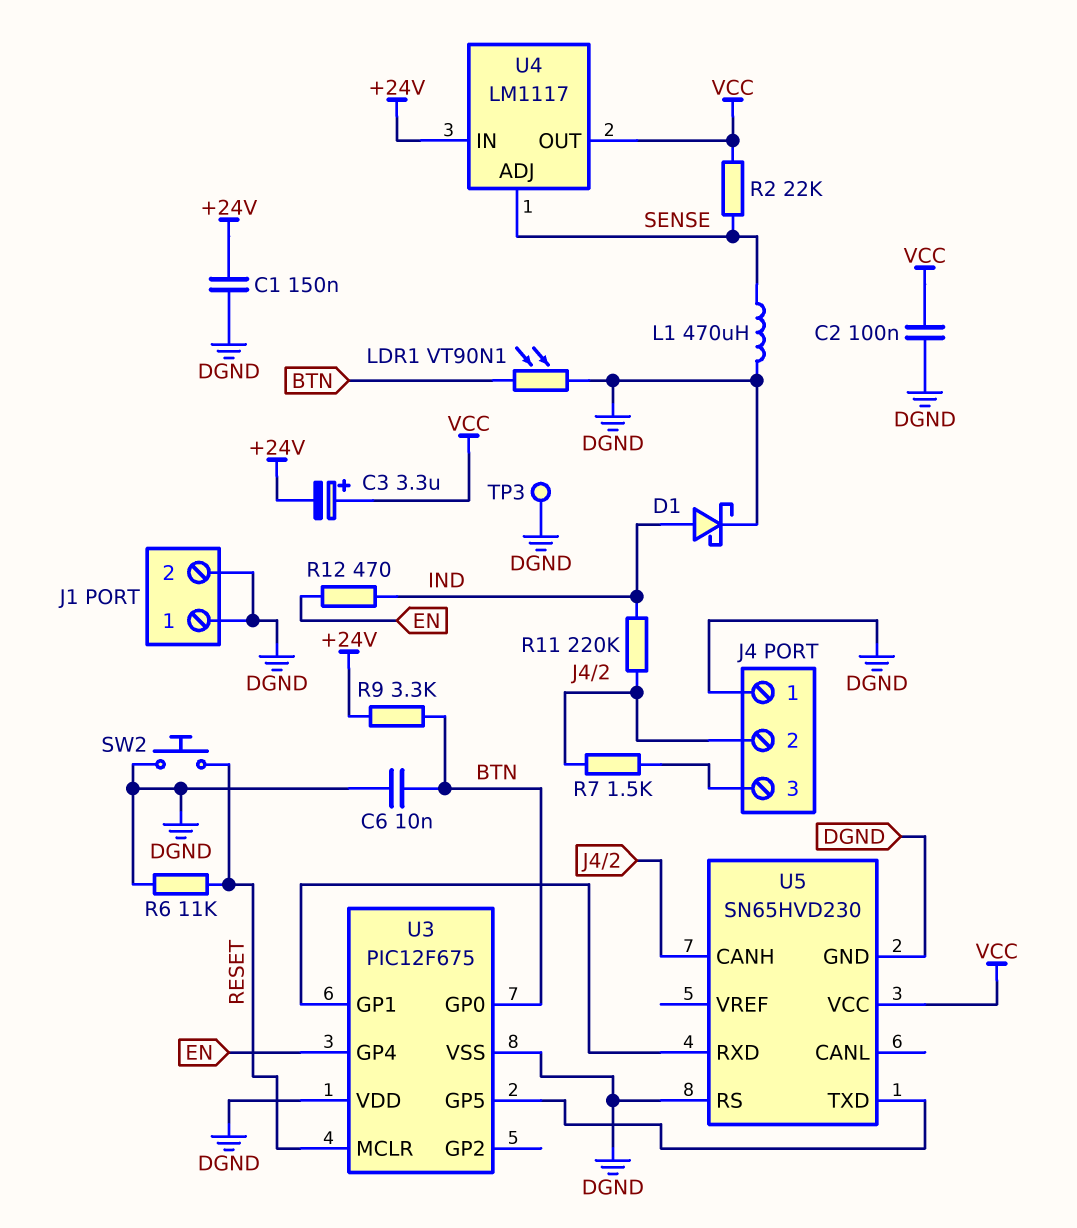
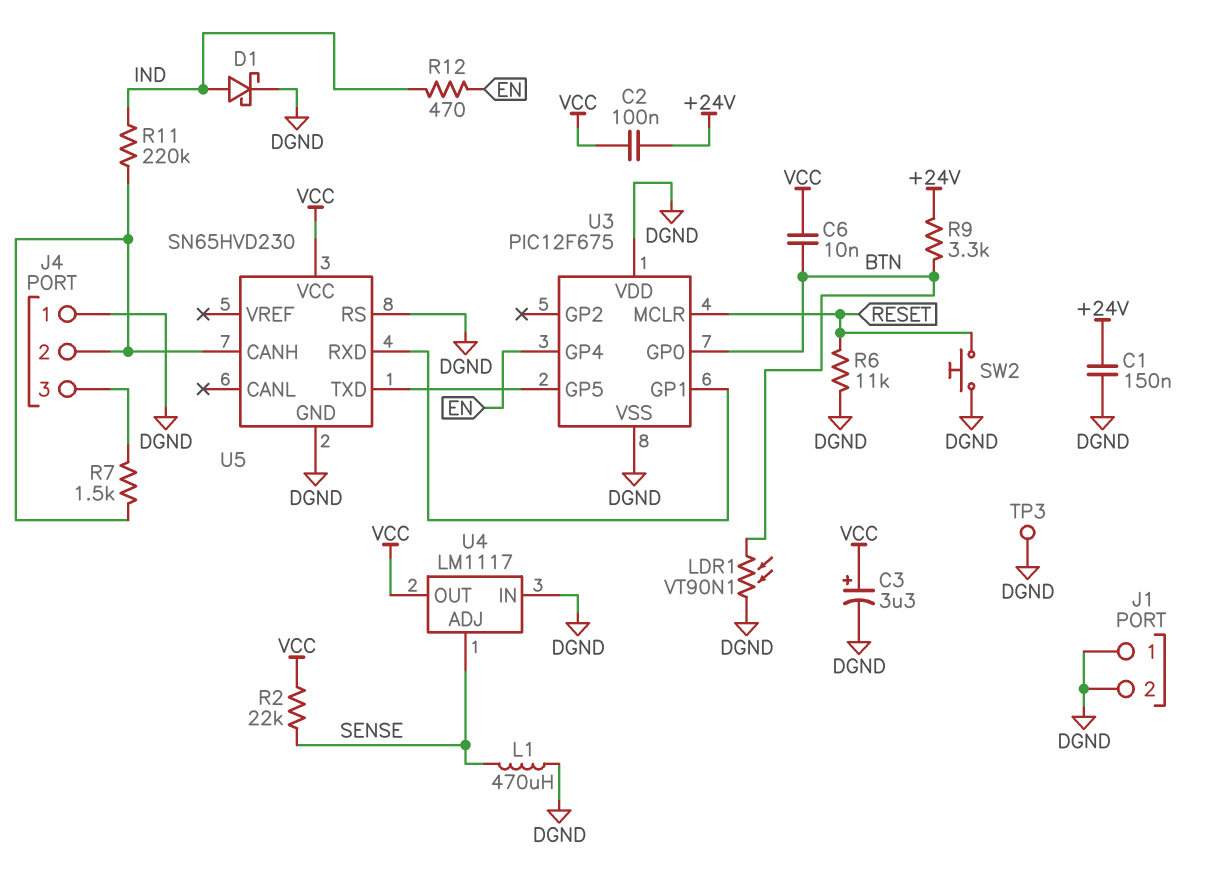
C2: 100nF (DGND, VCC) -> 100nF (+24V, VCC)
C3: 3.3uF (plus VCC, minus +24V) -> 3.3uF (plus VCC, minus DGND)
C6: 10nF (BTN, DGND) -> 10nF (BTN, VCC)
U4 pin IN: +24V -> DGND

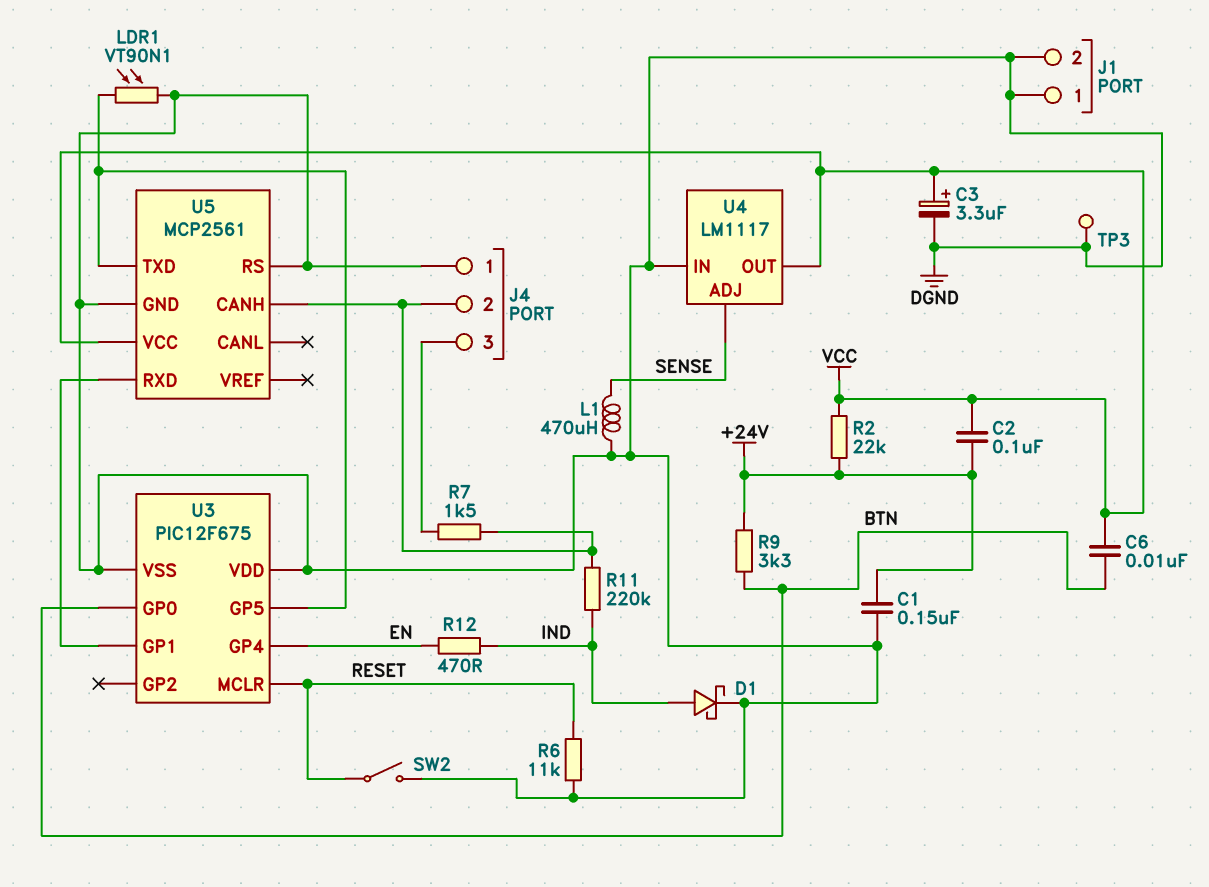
LDR1: VT90N1 (BTN, DGND) -> VT90N1 (DGND, U3/GP5)
R2: 22k (SENSE, VCC) -> 22k (+24V, VCC)
SW2: button (DGND, RESET) -> switch (DGND, RESET)
U5: SN65HVD230 -> MCP2561

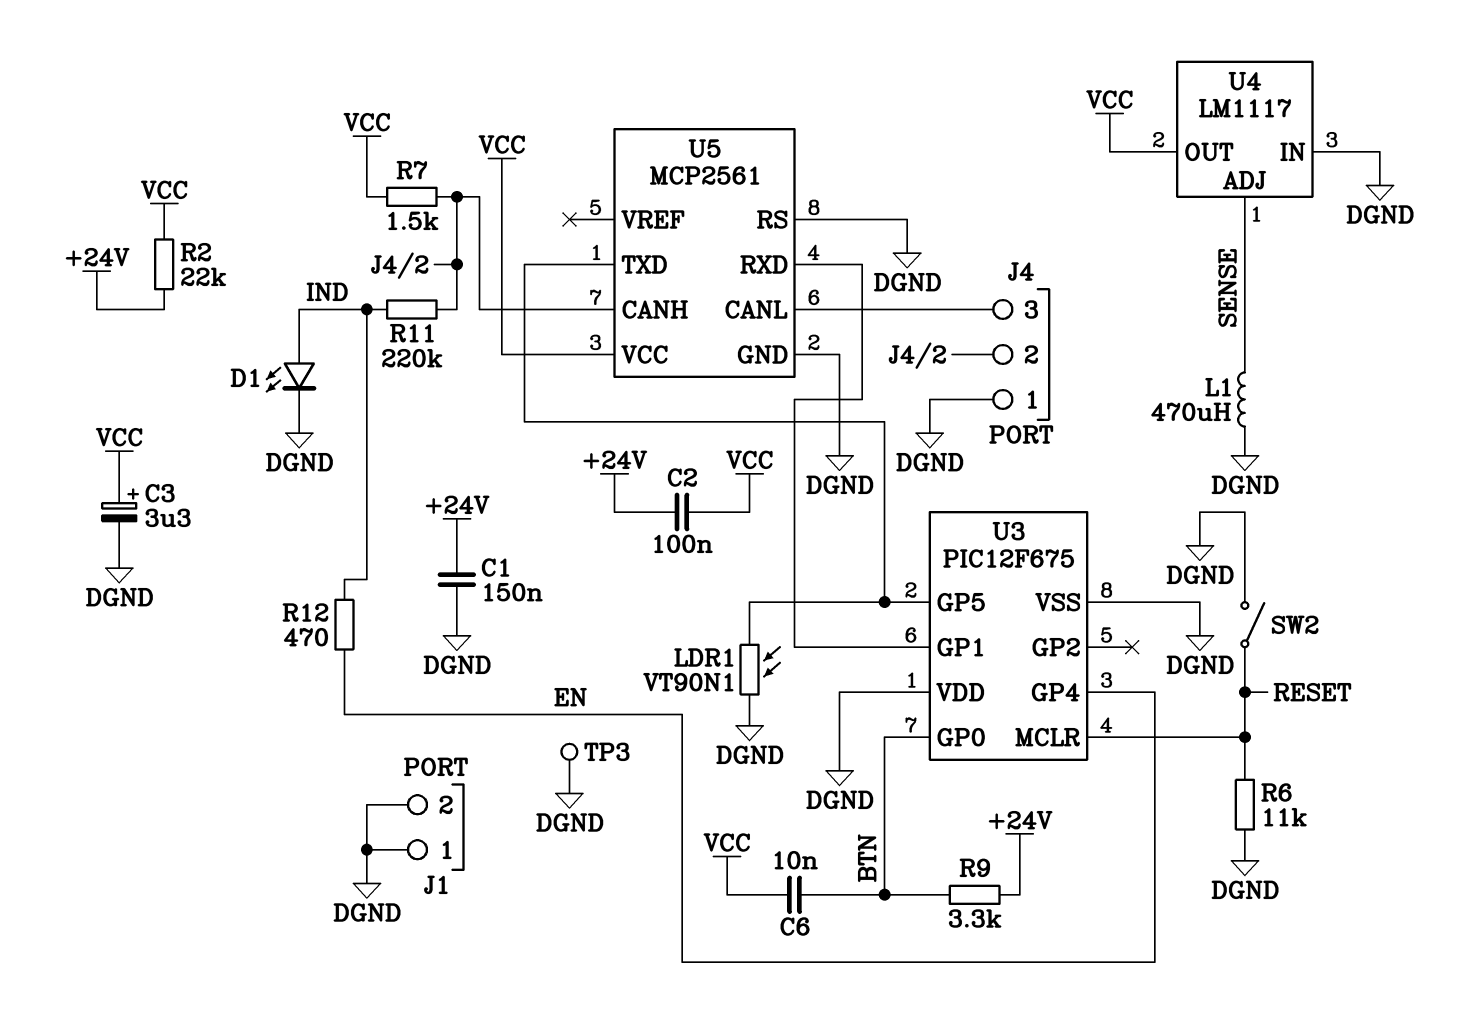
D1: schottky (A IND, K DGND) -> LED (A IND, K DGND)
R7: 1.5k (J4/2, J4/3) -> 1.5k (J4/2, VCC)
U5 pin CANL: none -> J4/3

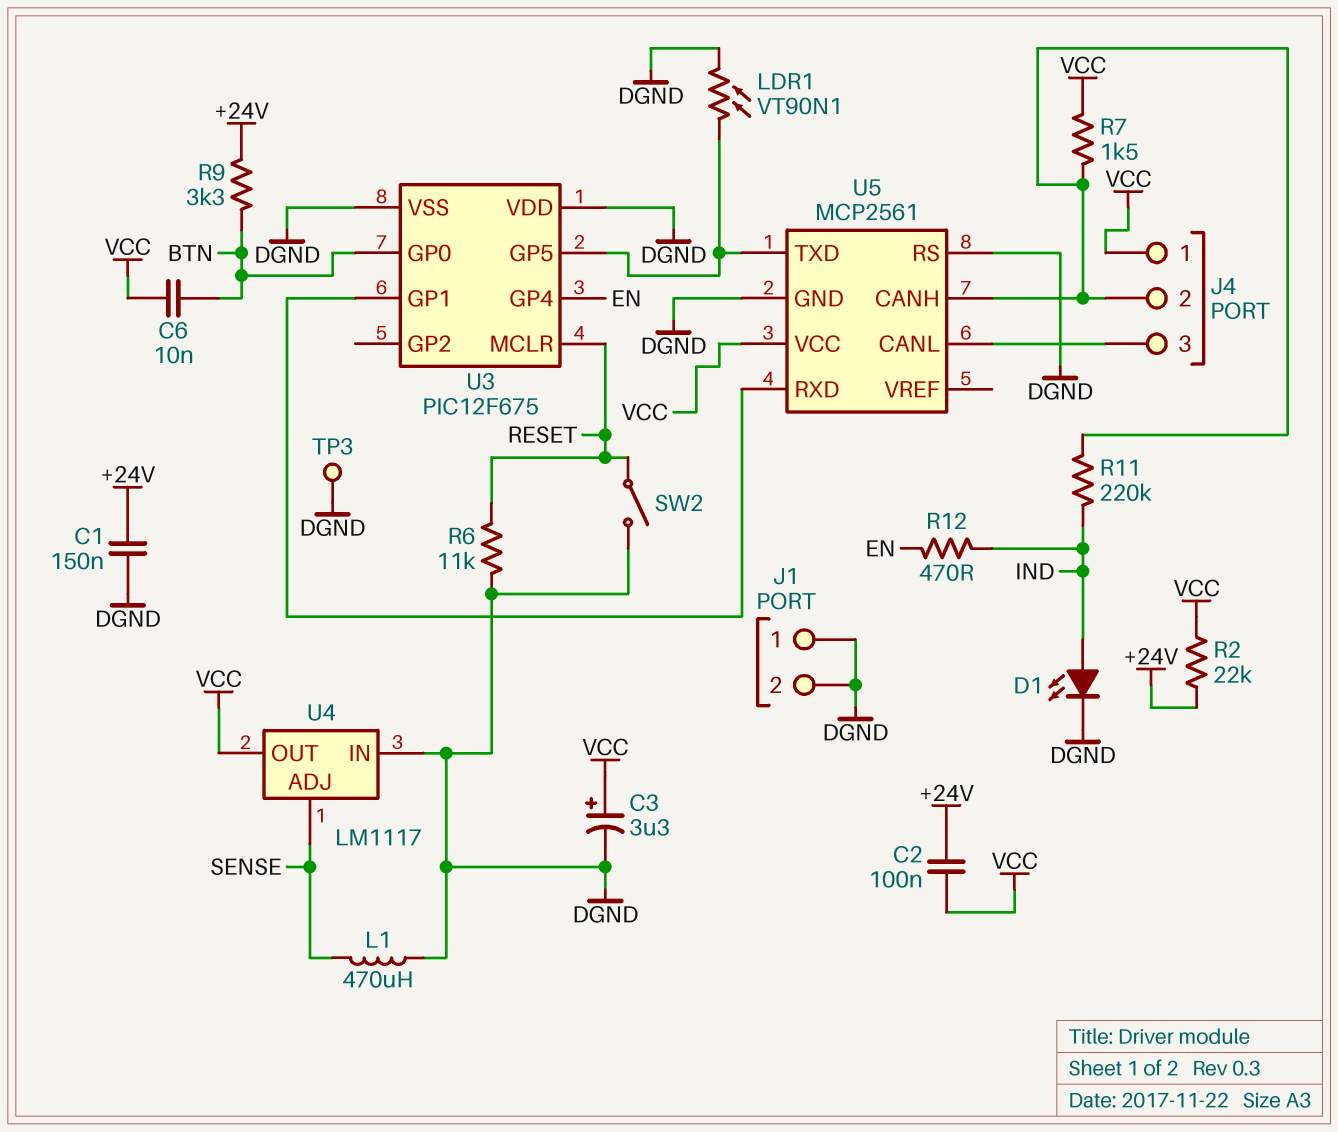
J4 pin 1: DGND -> VCC

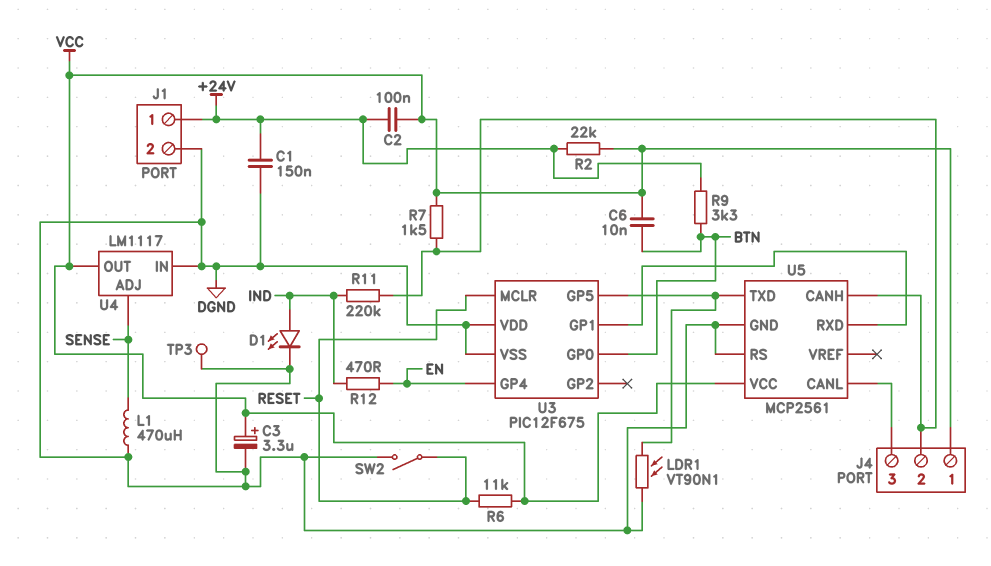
J1 pin 1: DGND -> +24V
R6: 11k (DGND, RESET) -> 11k (RESET, VCC)

